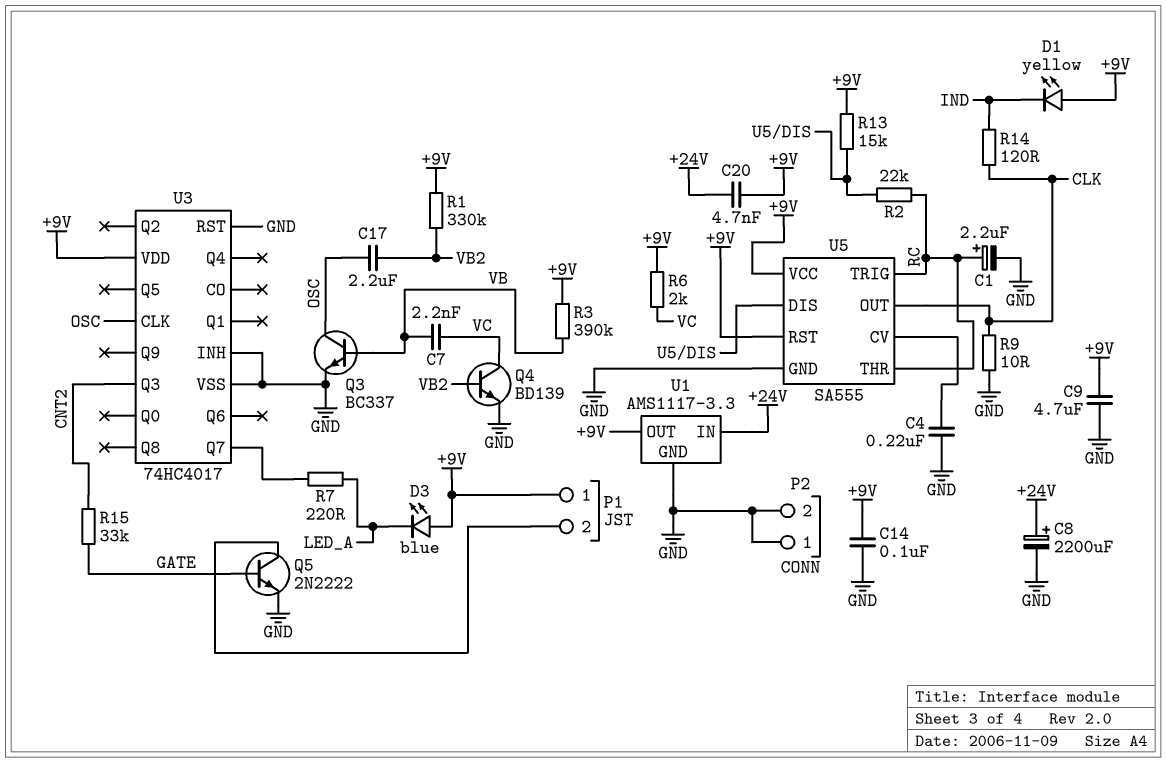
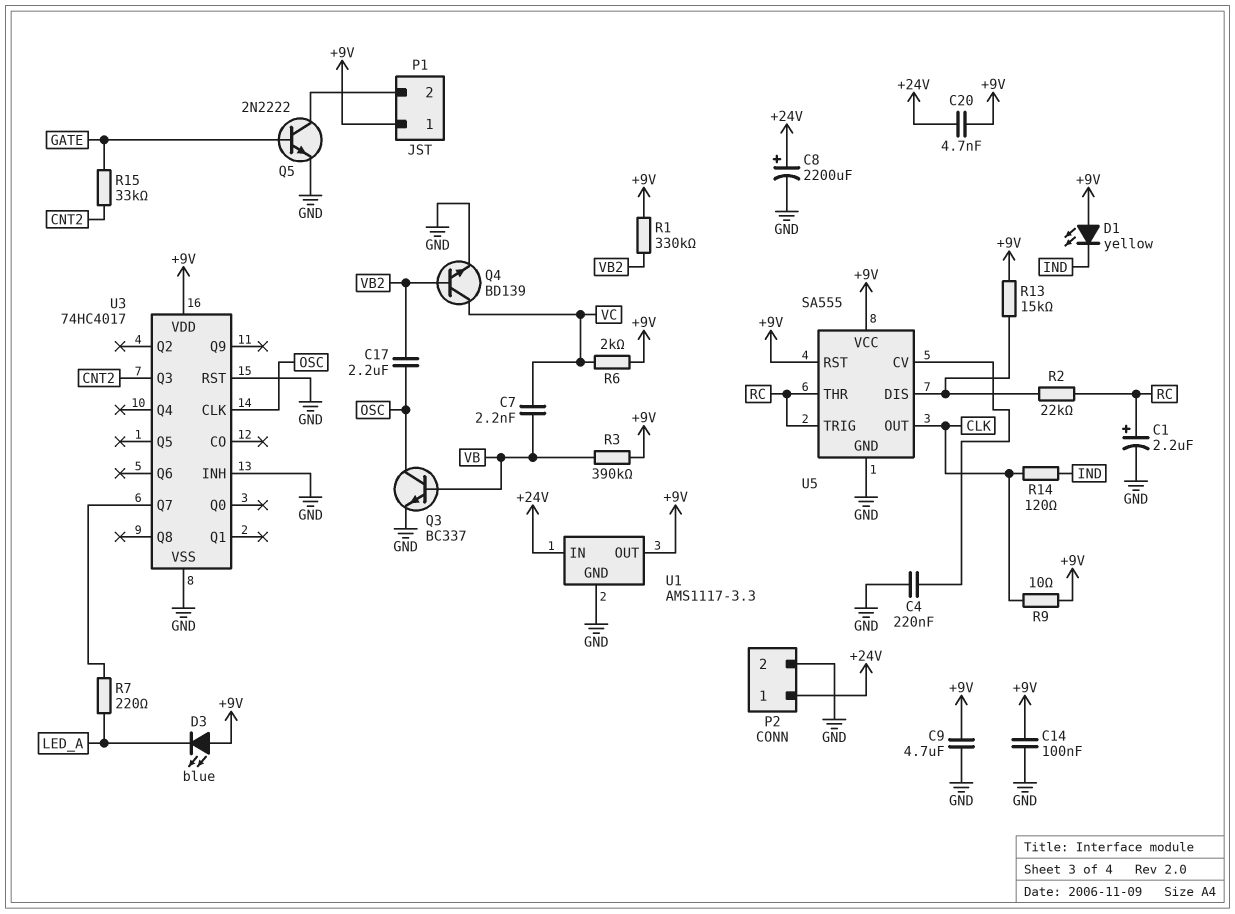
P2 pin 1: GND -> +24V
R9: 10 (CLK, GND) -> 10 (+9V, CLK)

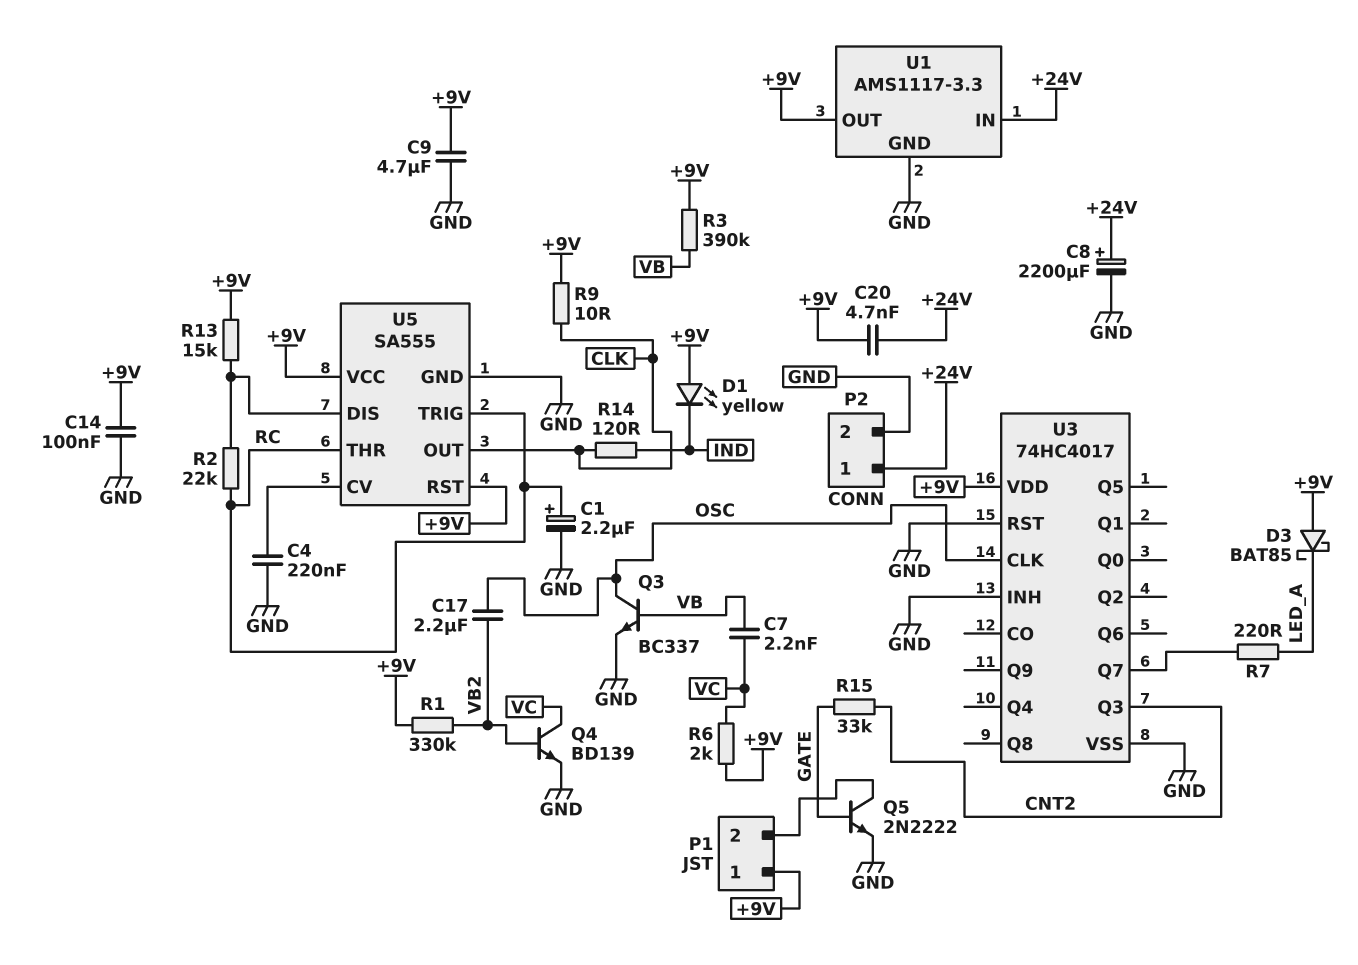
D3: LED blue (A +9V, K LED_A) -> schottky BAT85 (A +9V, K LED_A)

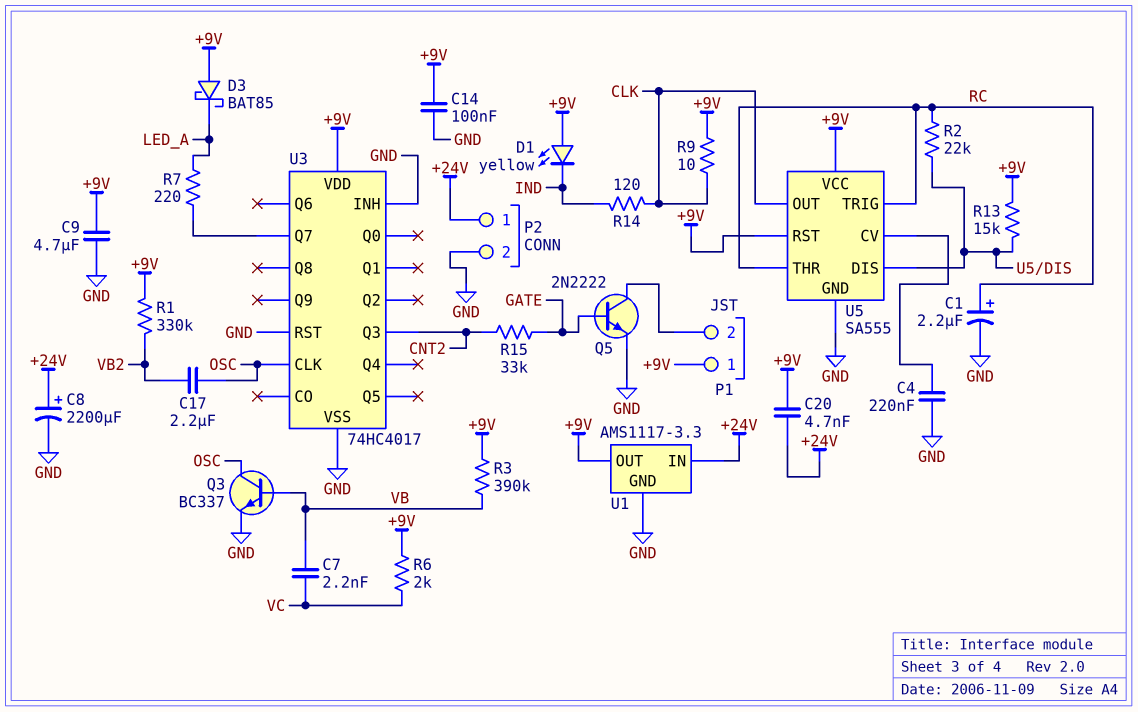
Q4: NPN BD139 (B VB2, C VC, E GND) -> none

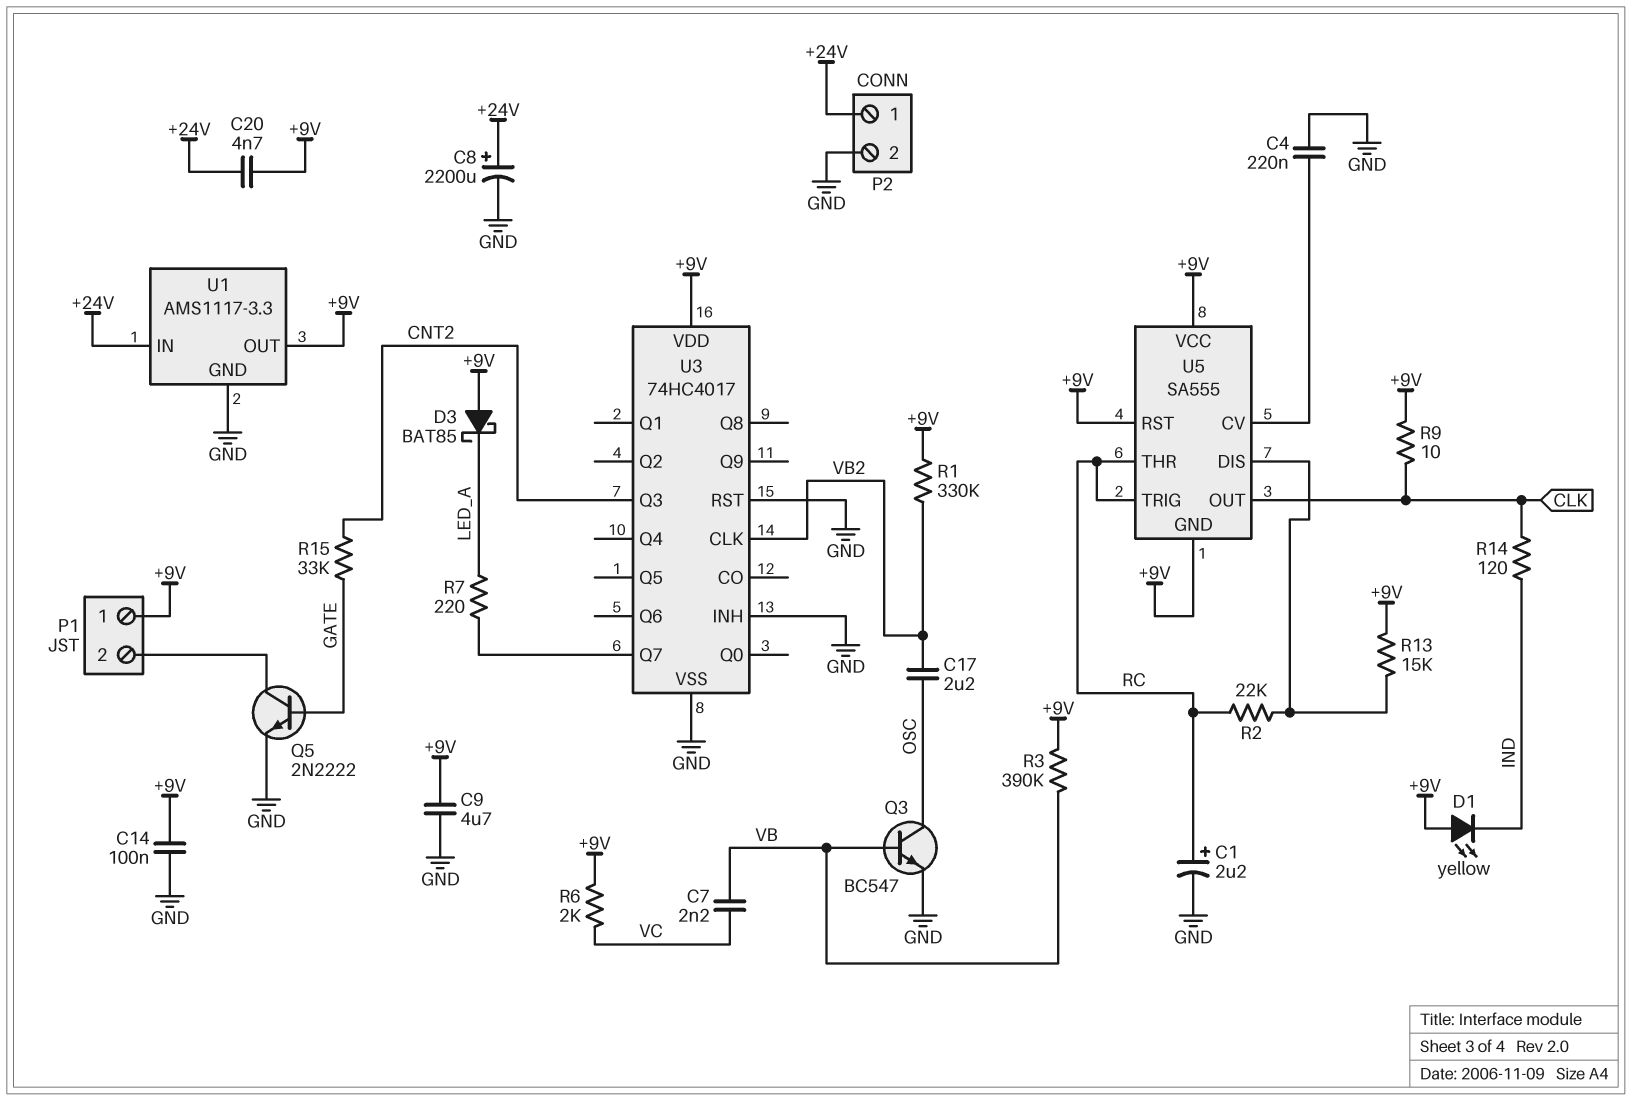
Q3: NPN BC337 (B VB, C OSC, E GND) -> NPN BC547 (B VB, C OSC, E GND)
U3 pin CLK: OSC -> VB2
U5 pin GND: GND -> +9V

